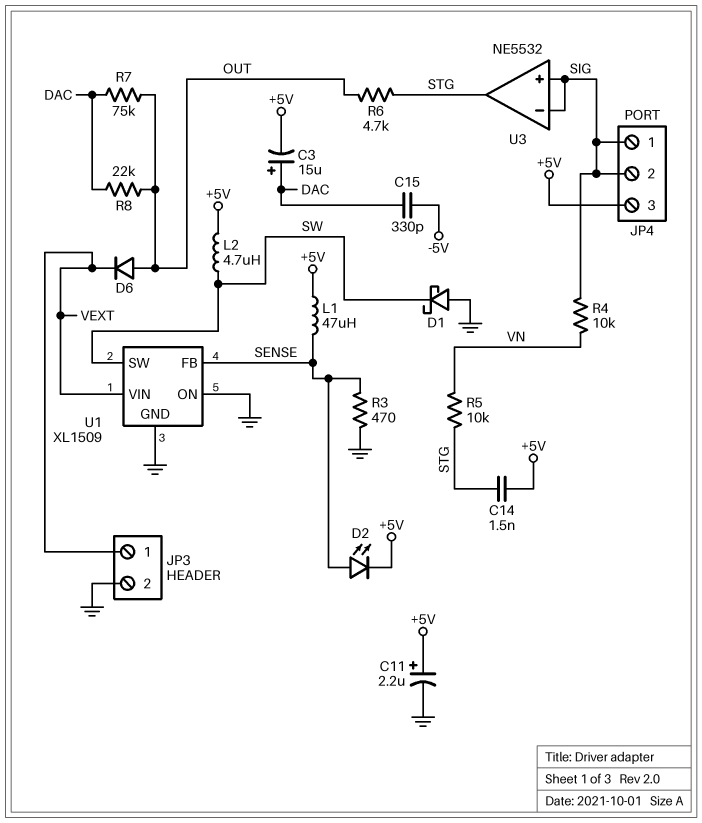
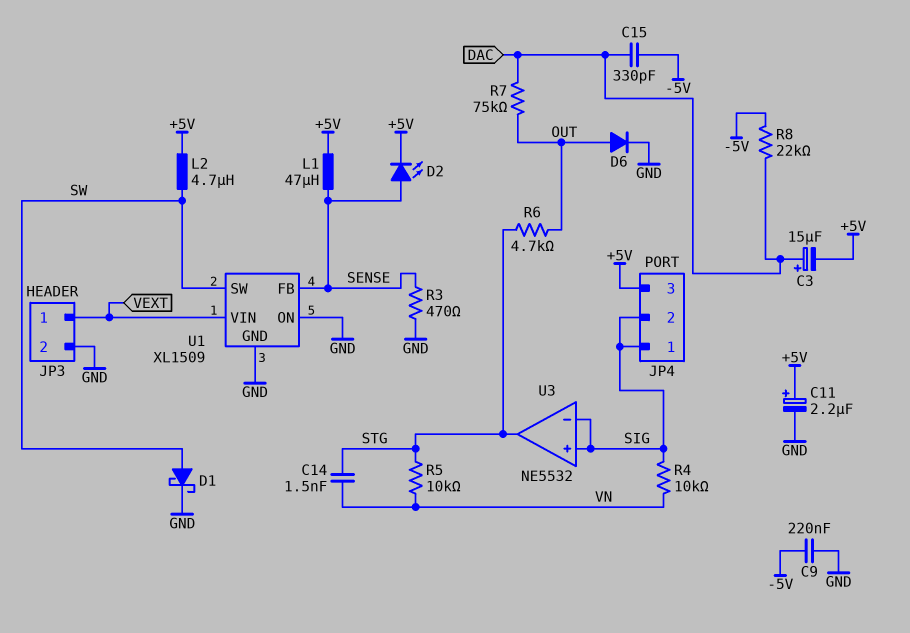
C9: none -> 220nF (-5V, GND)
C14: 1.5nF (+5V, STG) -> 1.5nF (STG, VN)
D1: schottky (A GND, K SW) -> schottky (A SW, K GND)
D6: diode (A OUT, K VEXT) -> diode (A OUT, K GND)
R8: 22k (DAC, OUT) -> 22k (-5V, DAC)

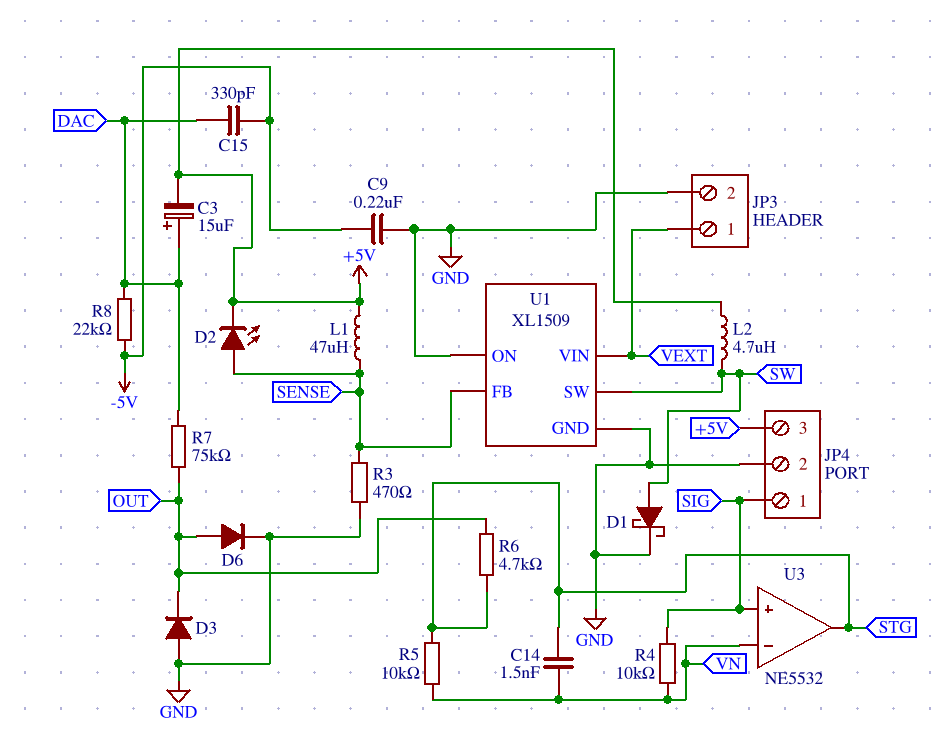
C11: 2.2uF (plus +5V, minus GND) -> none
D3: none -> diode (A GND, K OUT)
JP4 pin 2: SIG -> GND
U3 pin in-: SIG -> VN

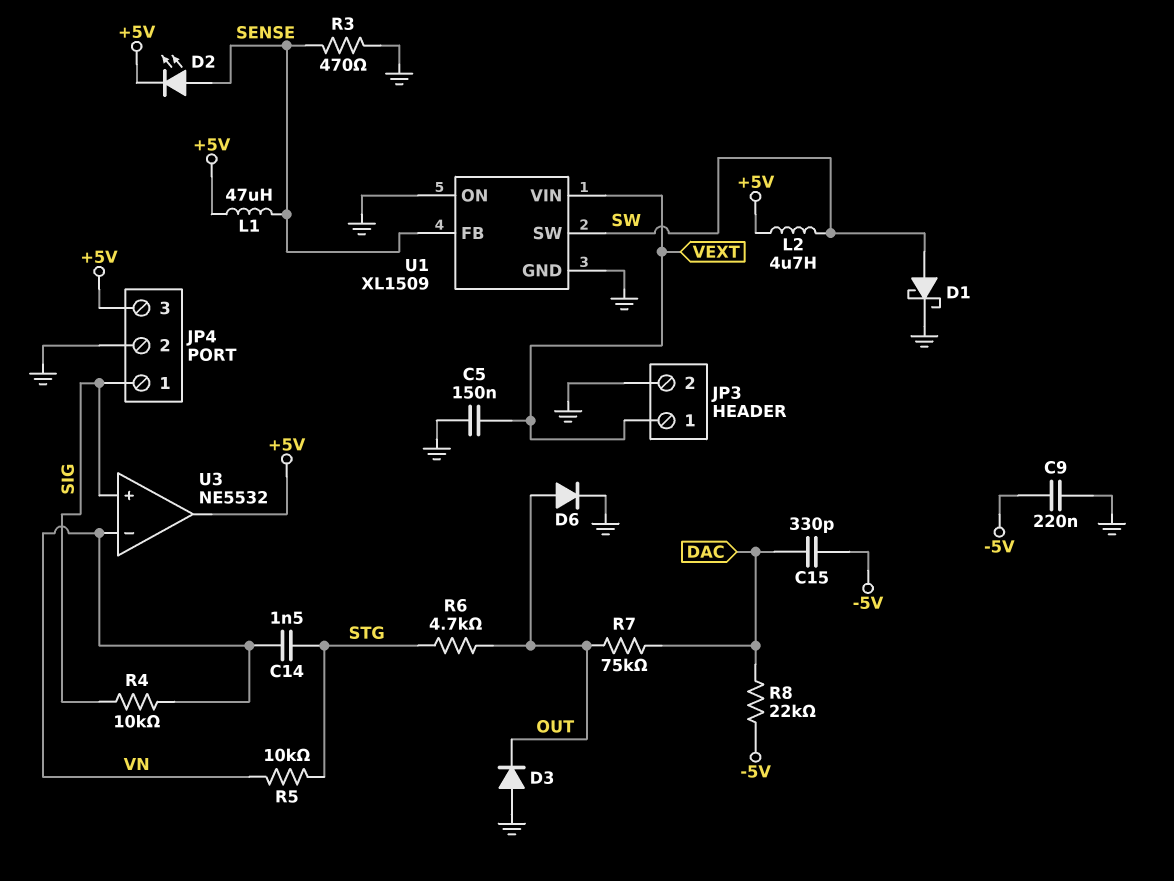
C3: 15uF (plus DAC, minus +5V) -> none
C5: none -> 150nF (GND, VEXT)
U3 pin out: STG -> +5V

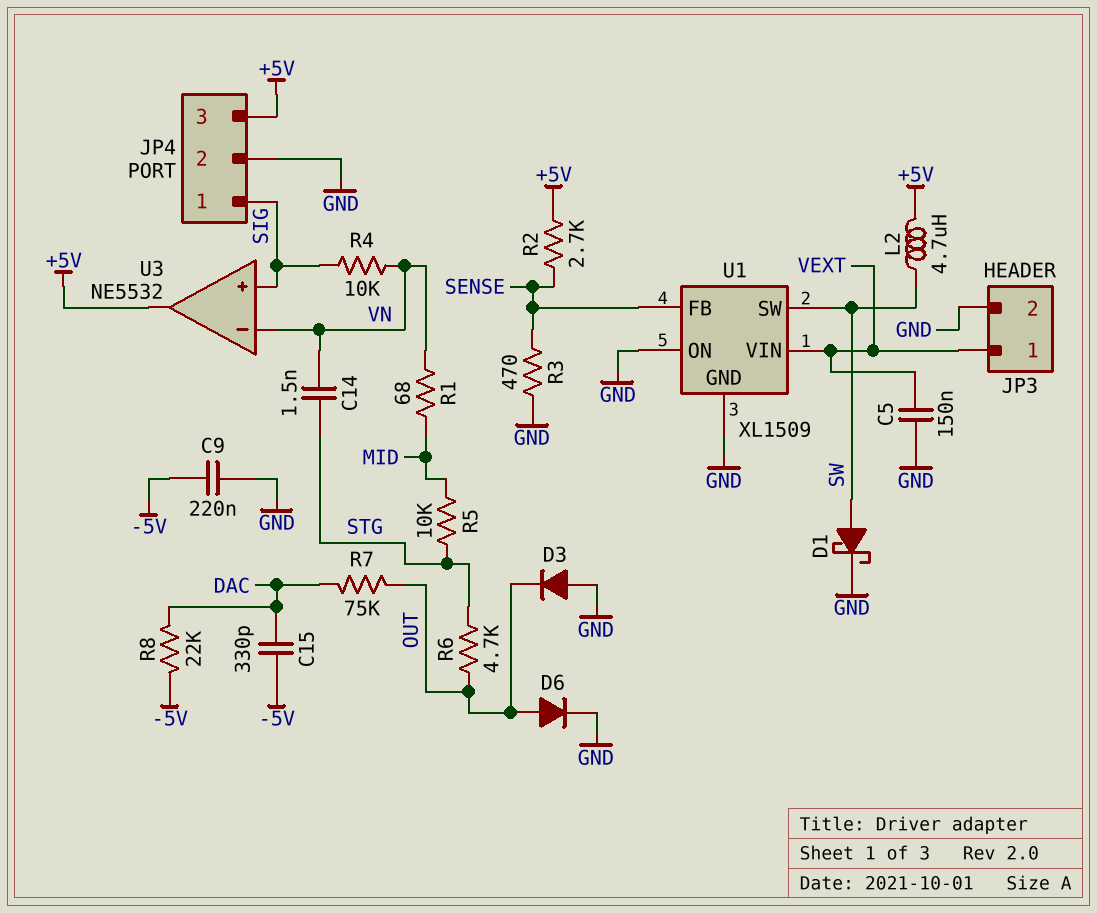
D2: LED (A SENSE, K +5V) -> none
L1: 47uH (+5V, SENSE) -> none
R1: none -> 68 (MID, VN)
R2: none -> 2.7k (+5V, SENSE)
R5: 10k (STG, VN) -> 10k (MID, STG)

